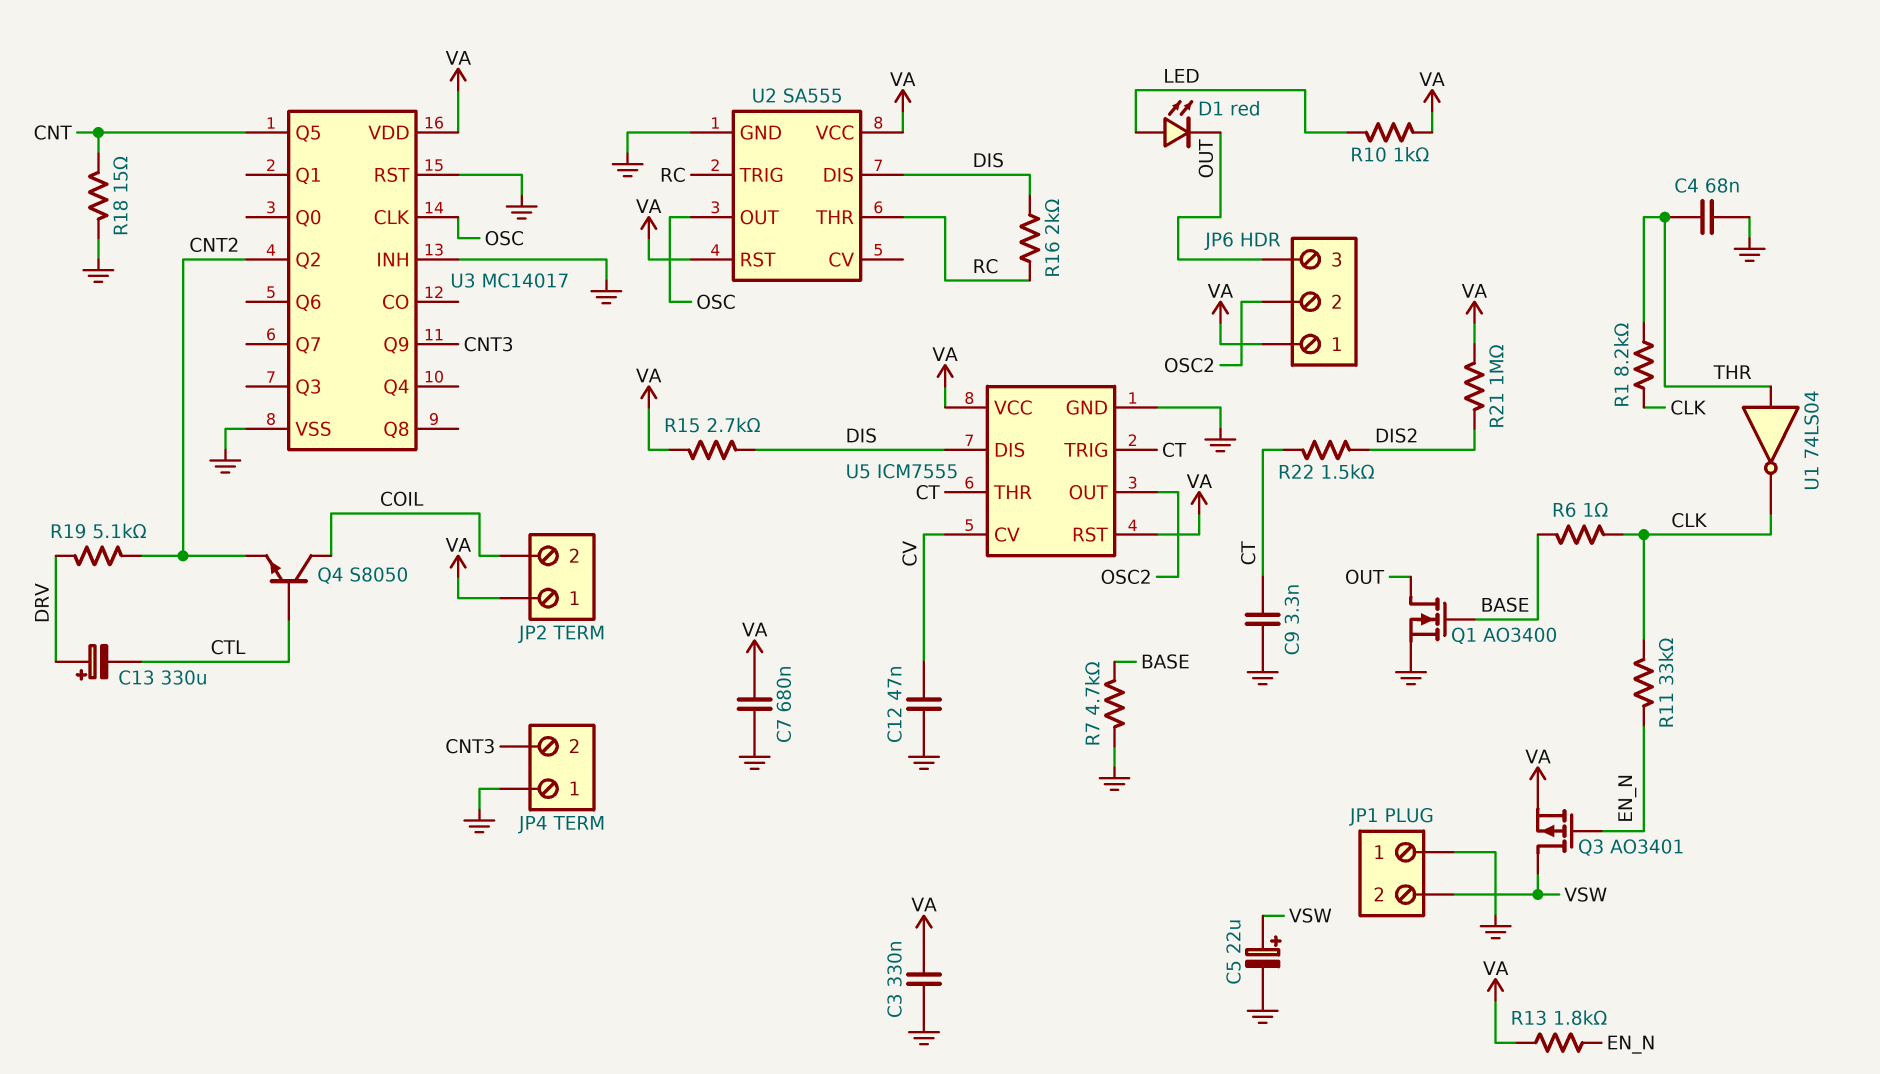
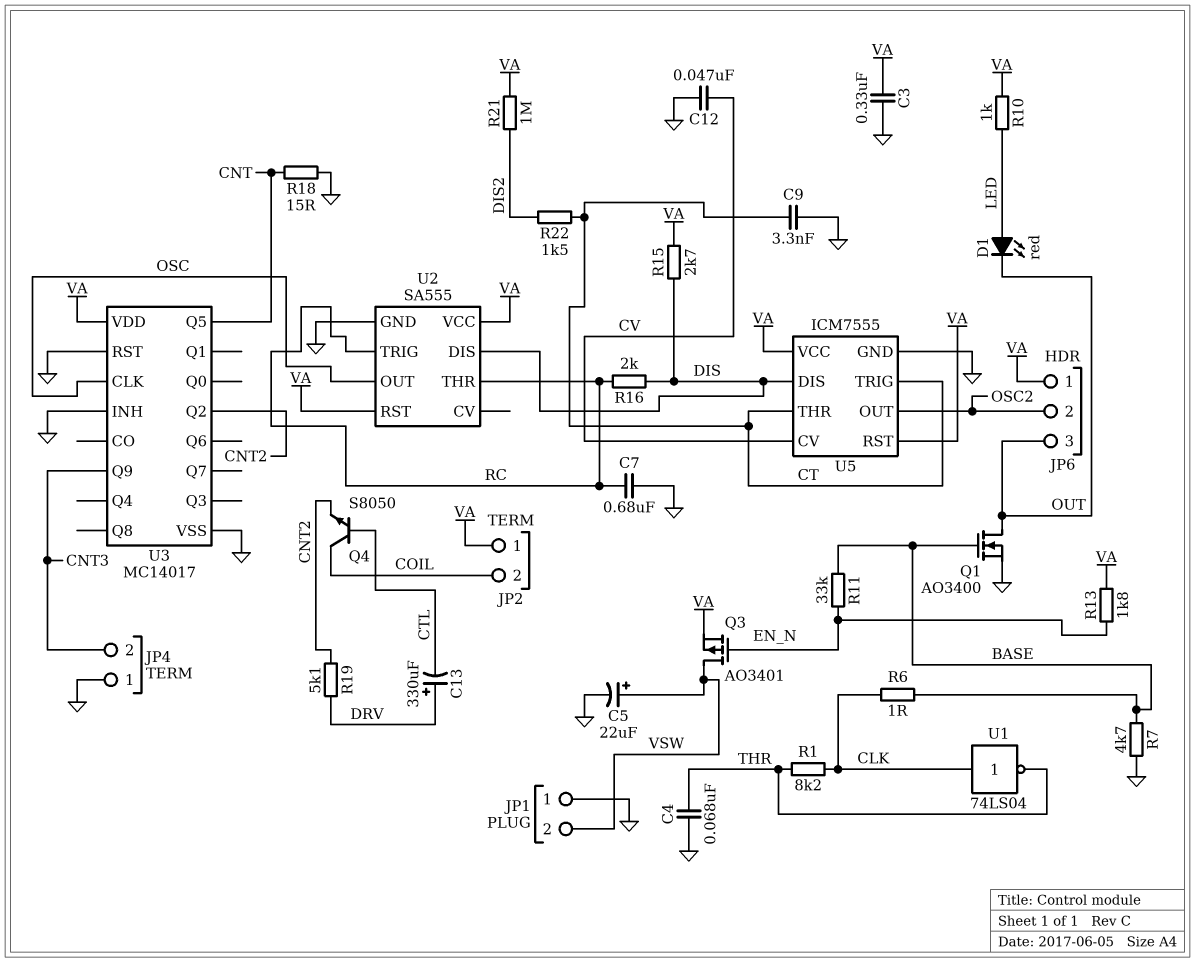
C7: 680nF (GND, VA) -> 680nF (GND, RC)
R11: 33k (CLK, EN_N) -> 33k (BASE, EN_N)
U1: NOT 74LS04 (in THR, out CLK) -> NOT 74LS04 (in CLK, out THR)

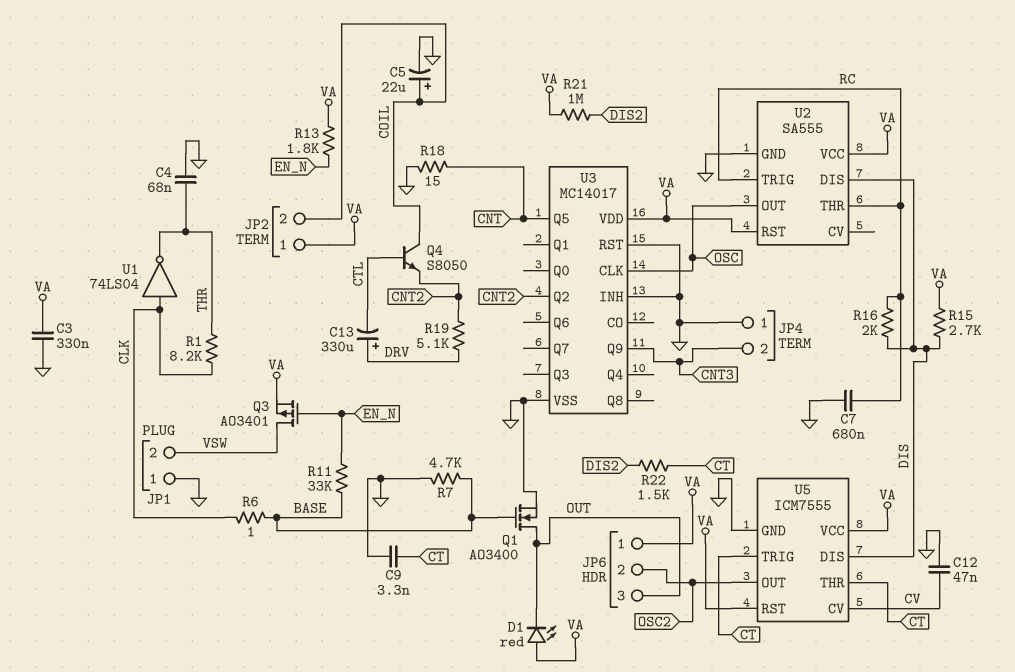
C5: 22uF (plus VSW, minus GND) -> 22uF (plus COIL, minus GND)
D1: LED red (A LED, K OUT) -> LED red (A VA, K OUT)
R10: 1k (LED, VA) -> none

